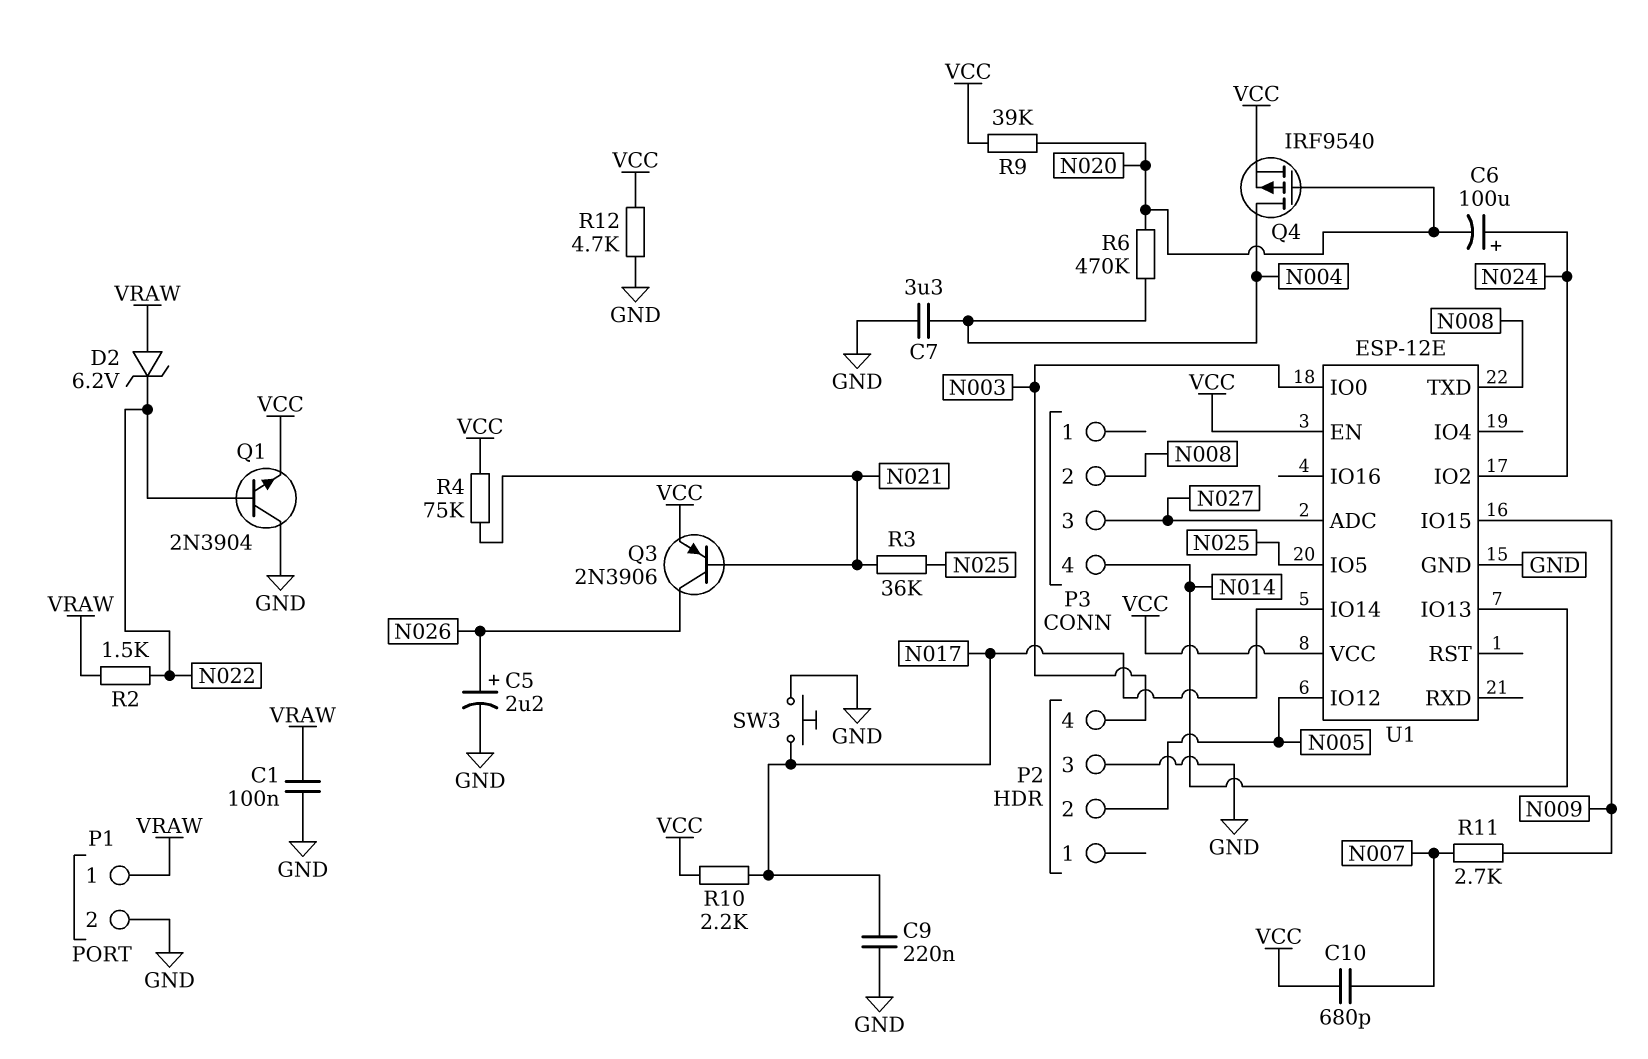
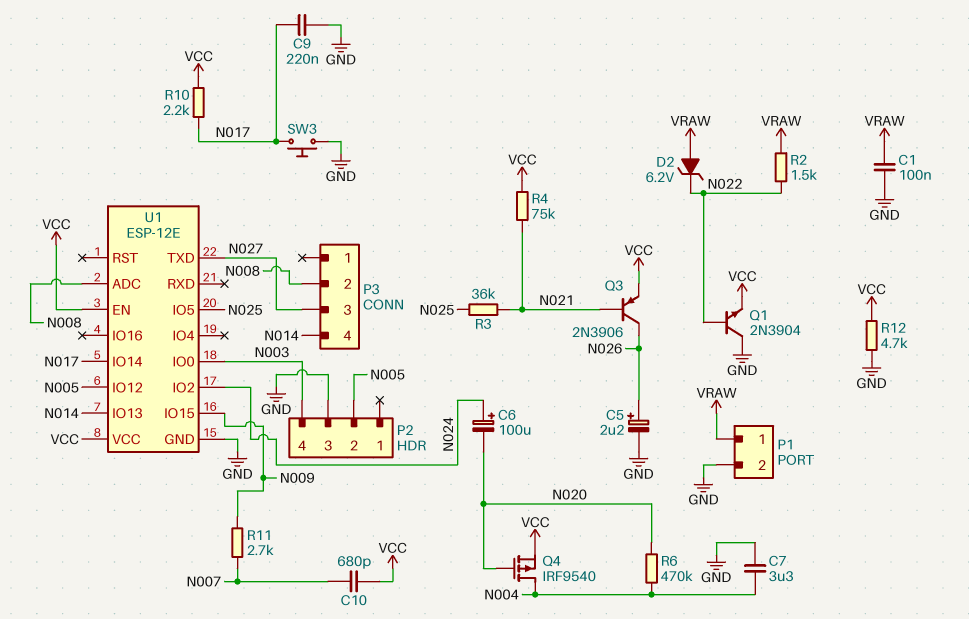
R9: 39k (N020, VCC) -> none
U1 pin ADC: N027 -> N008
U1 pin TXD: N008 -> N027

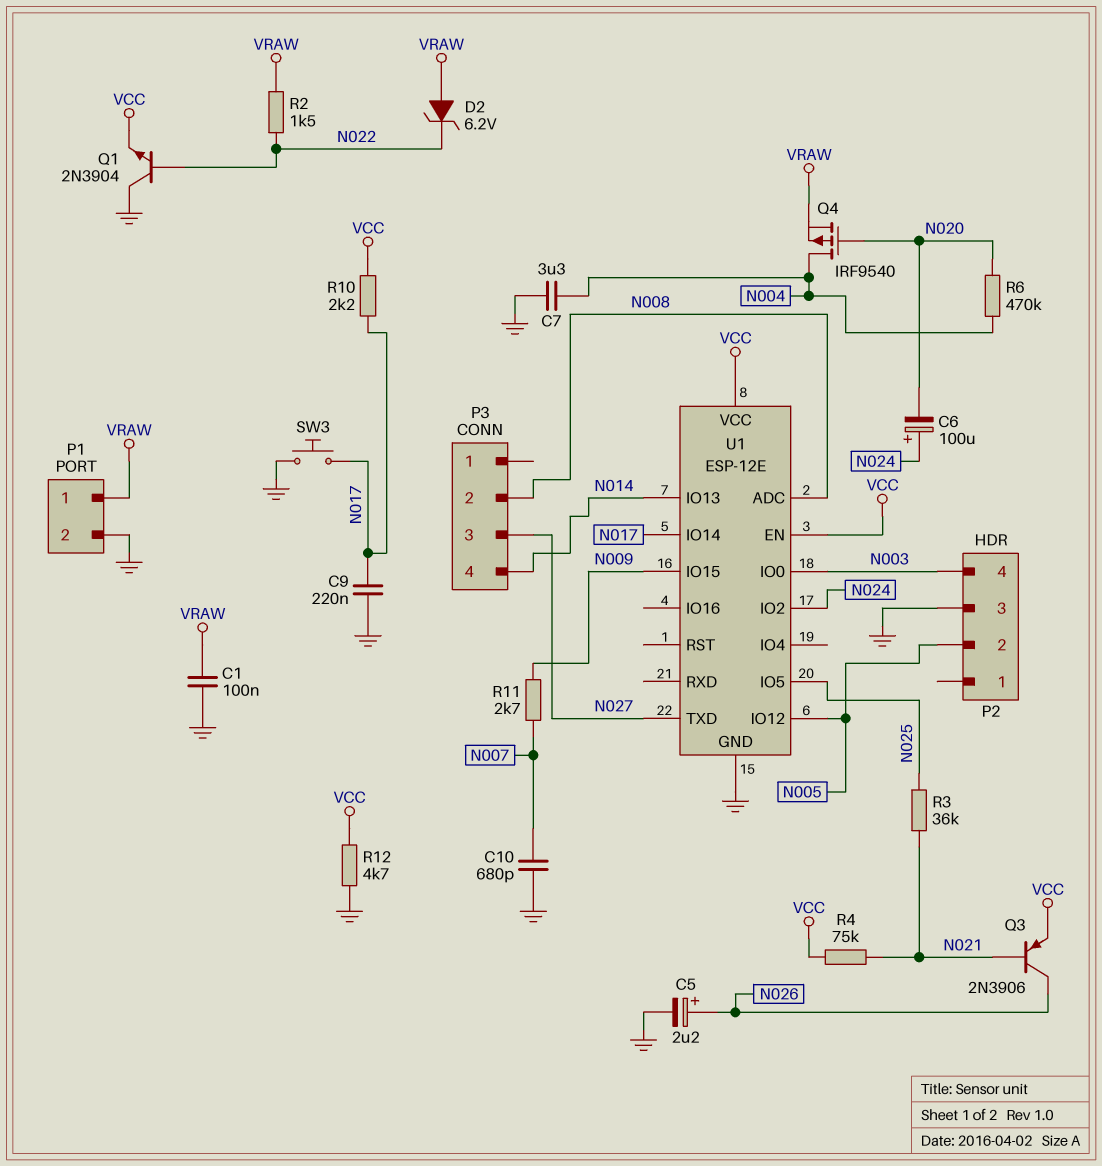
C10: 680pF (N007, VCC) -> 680pF (GND, N007)
Q4: PMOS IRF9540 (G N020, D N004, S VCC) -> PMOS IRF9540 (G N020, D N004, S VRAW)

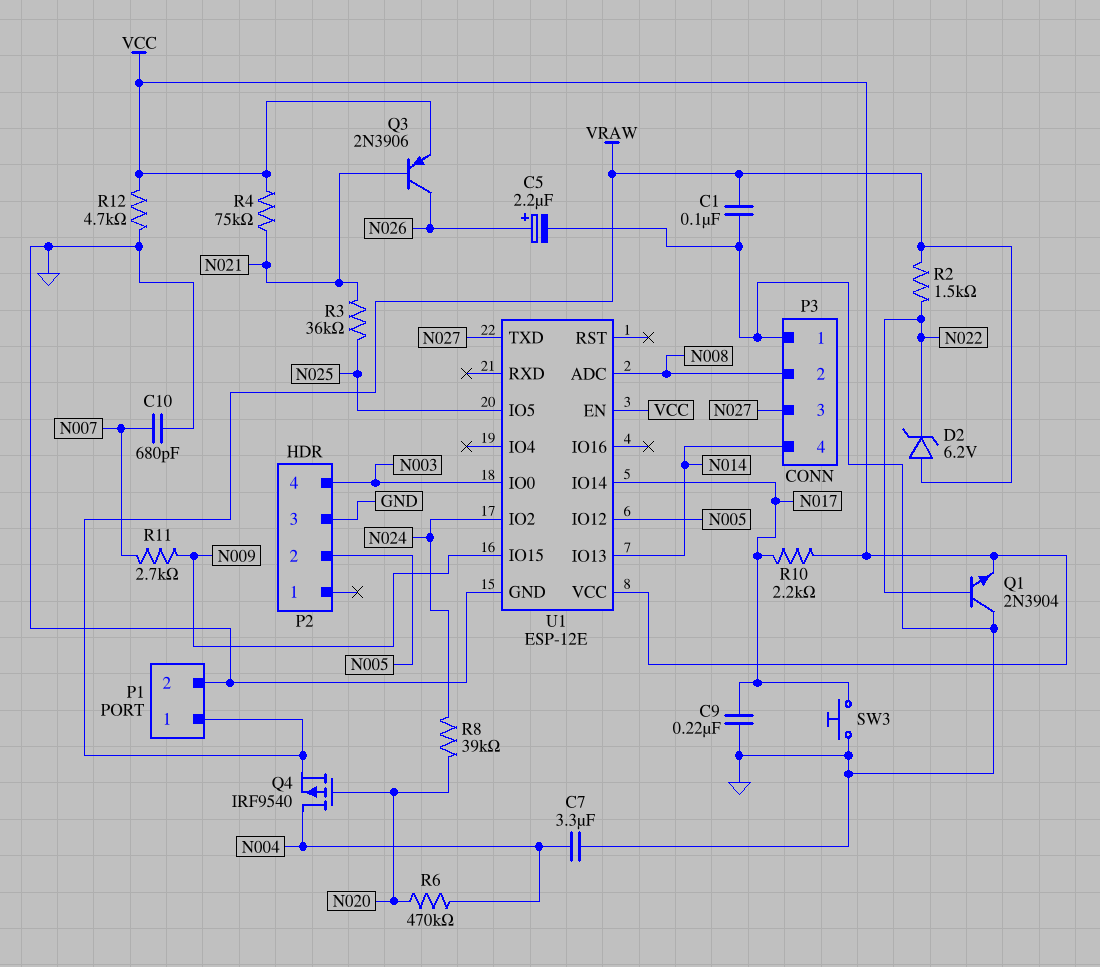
C6: 100uF (plus N024, minus N020) -> none
P3 pin 1: none -> GND
R8: none -> 39k (N020, N024)

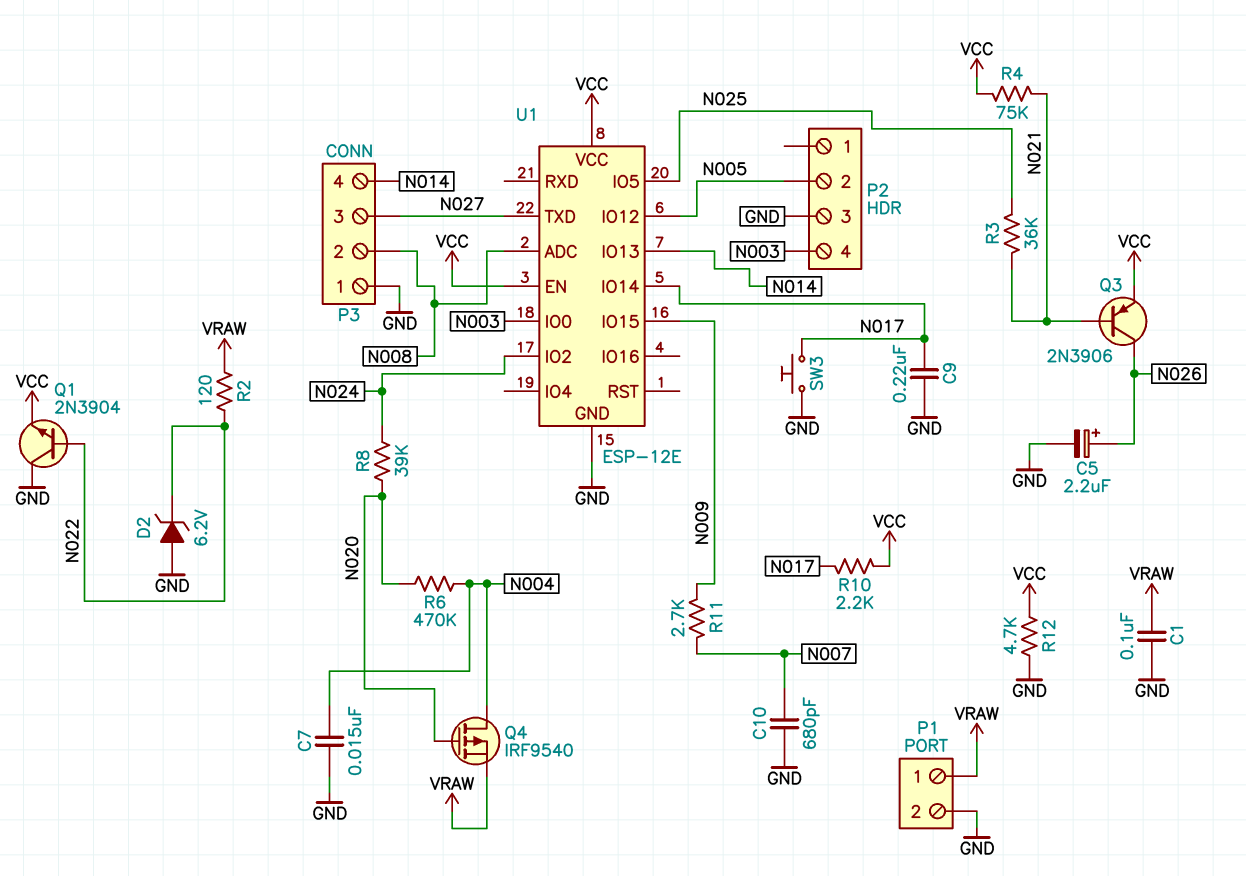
C7: 3.3uF (GND, N004) -> 15nF (GND, N004)
D2: zener 6.2V (A VRAW, K N022) -> zener 6.2V (A GND, K N022)
R2: 1.5k (N022, VRAW) -> 120 (N022, VRAW)

